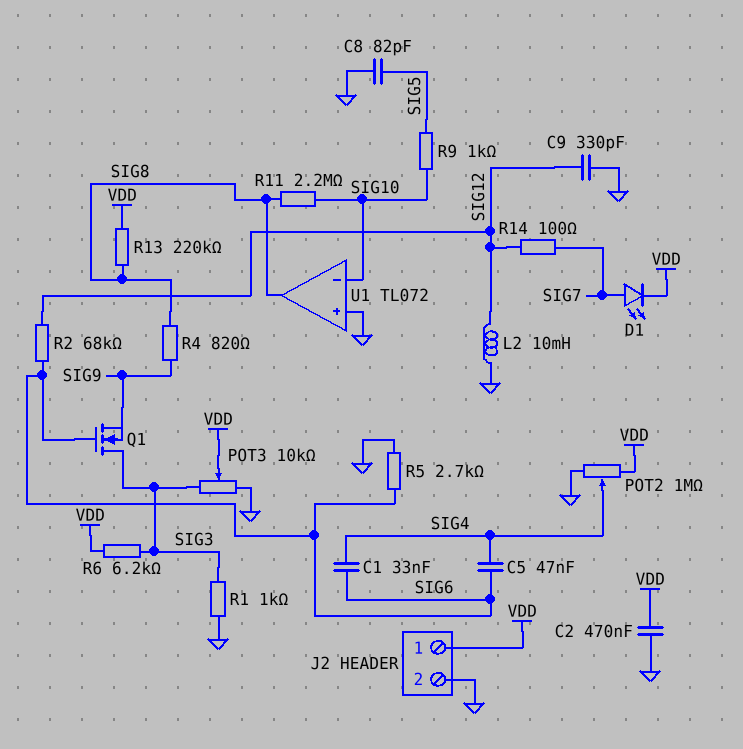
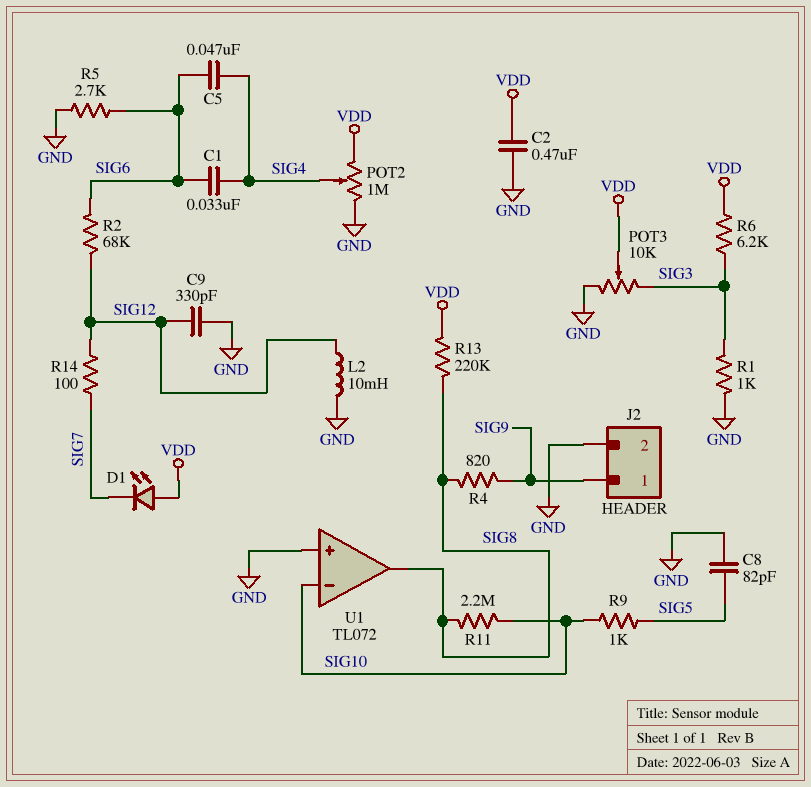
D1: LED (A SIG7, K VDD) -> LED (A VDD, K SIG7)
J2 pin 1: VDD -> SIG9
Q1: NMOS (G SIG6, D SIG3, S SIG9) -> none

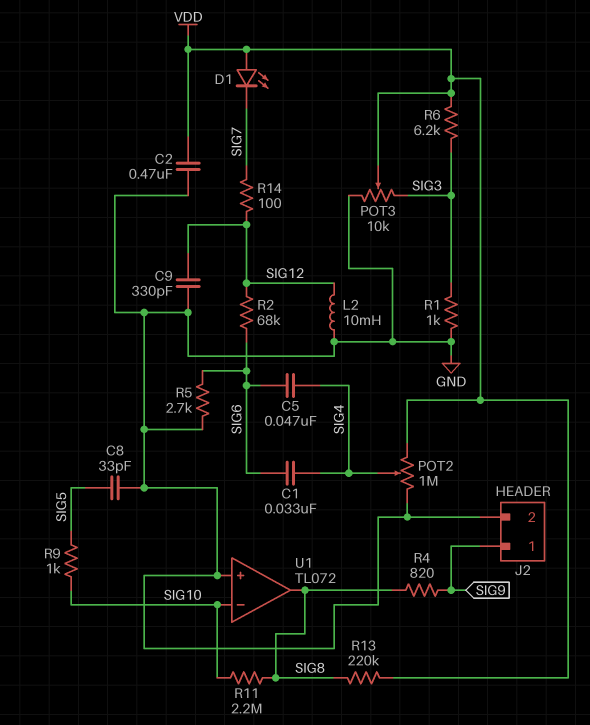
C8: 82pF (GND, SIG5) -> 33pF (GND, SIG5)

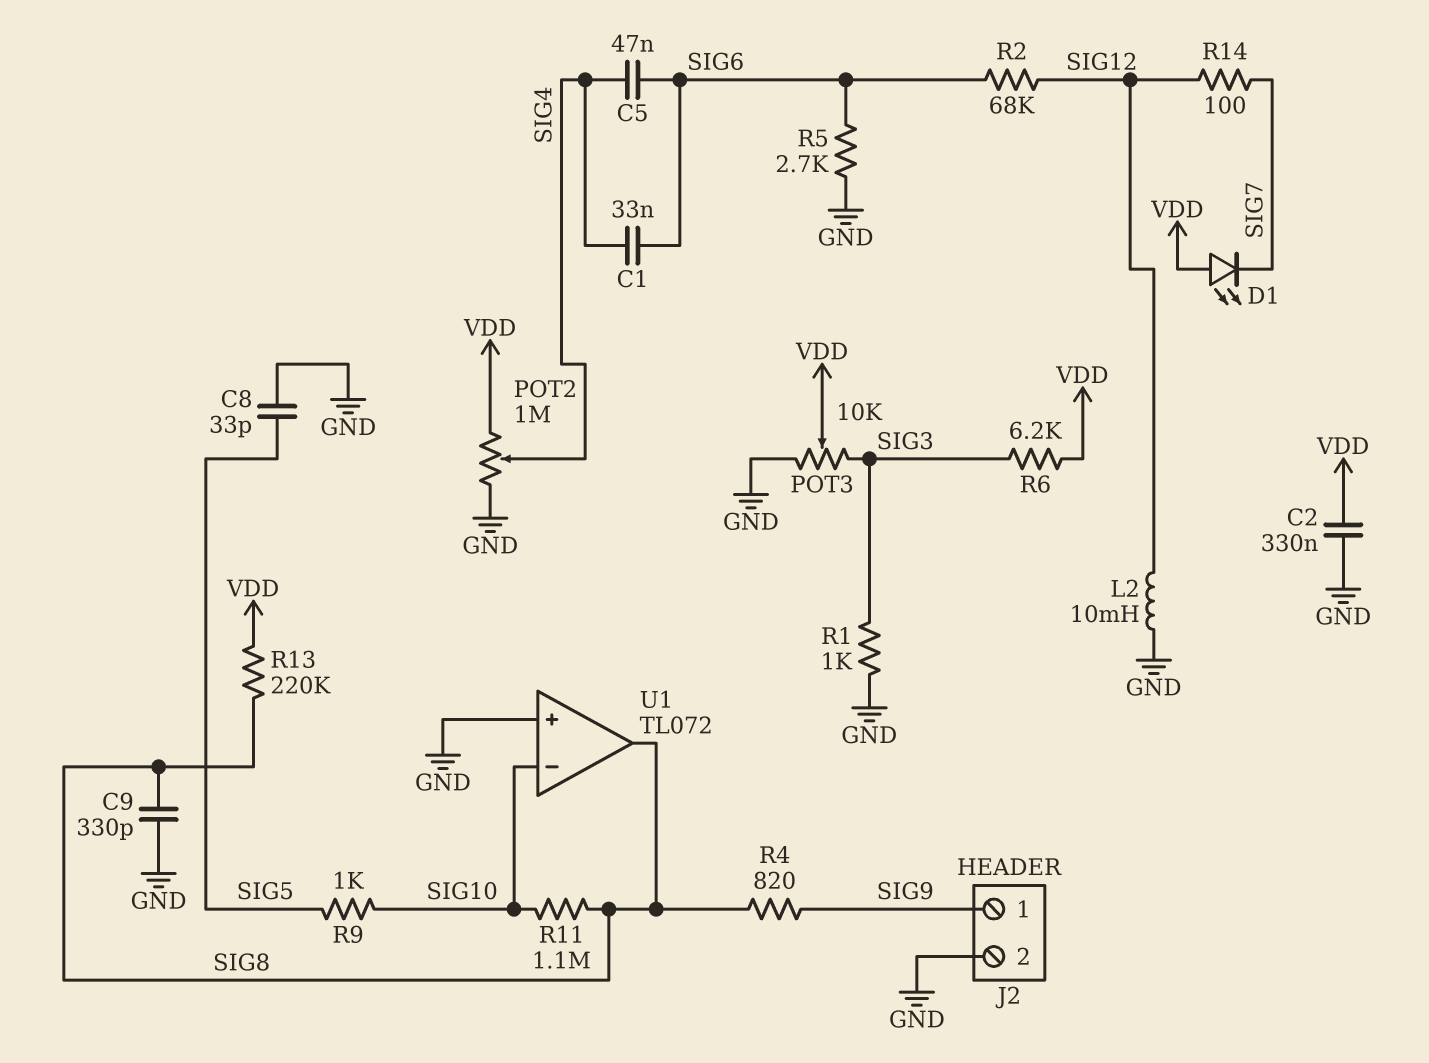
C2: 470nF (GND, VDD) -> 330nF (GND, VDD)
C9: 330pF (GND, SIG12) -> 330pF (GND, SIG8)
R11: 2.2M (SIG8, SIG10) -> 1.1M (SIG8, SIG10)

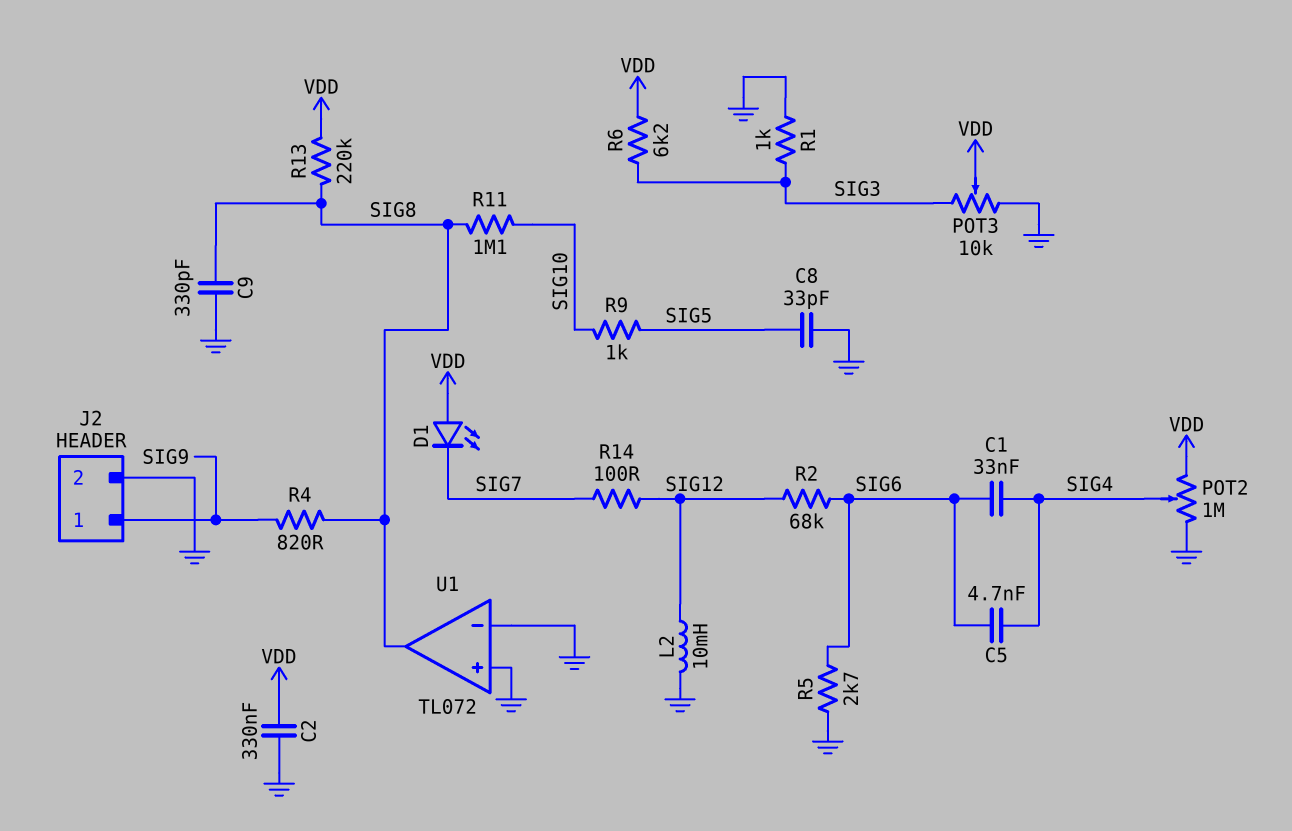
C5: 47nF (SIG4, SIG6) -> 4.7nF (SIG4, SIG6)
U1 pin in-: SIG10 -> GND

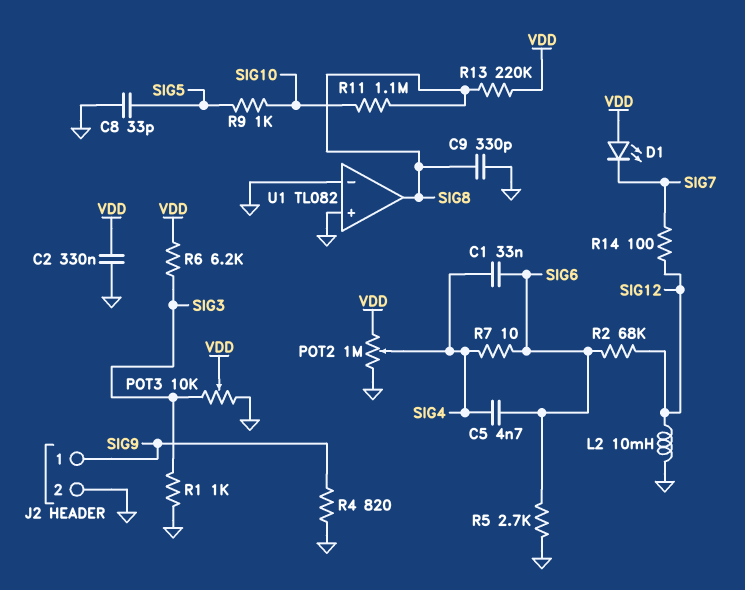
R4: 820 (SIG8, SIG9) -> 820 (GND, SIG9)
R7: none -> 10 (SIG4, SIG6)
U1: TL072 -> TL082

